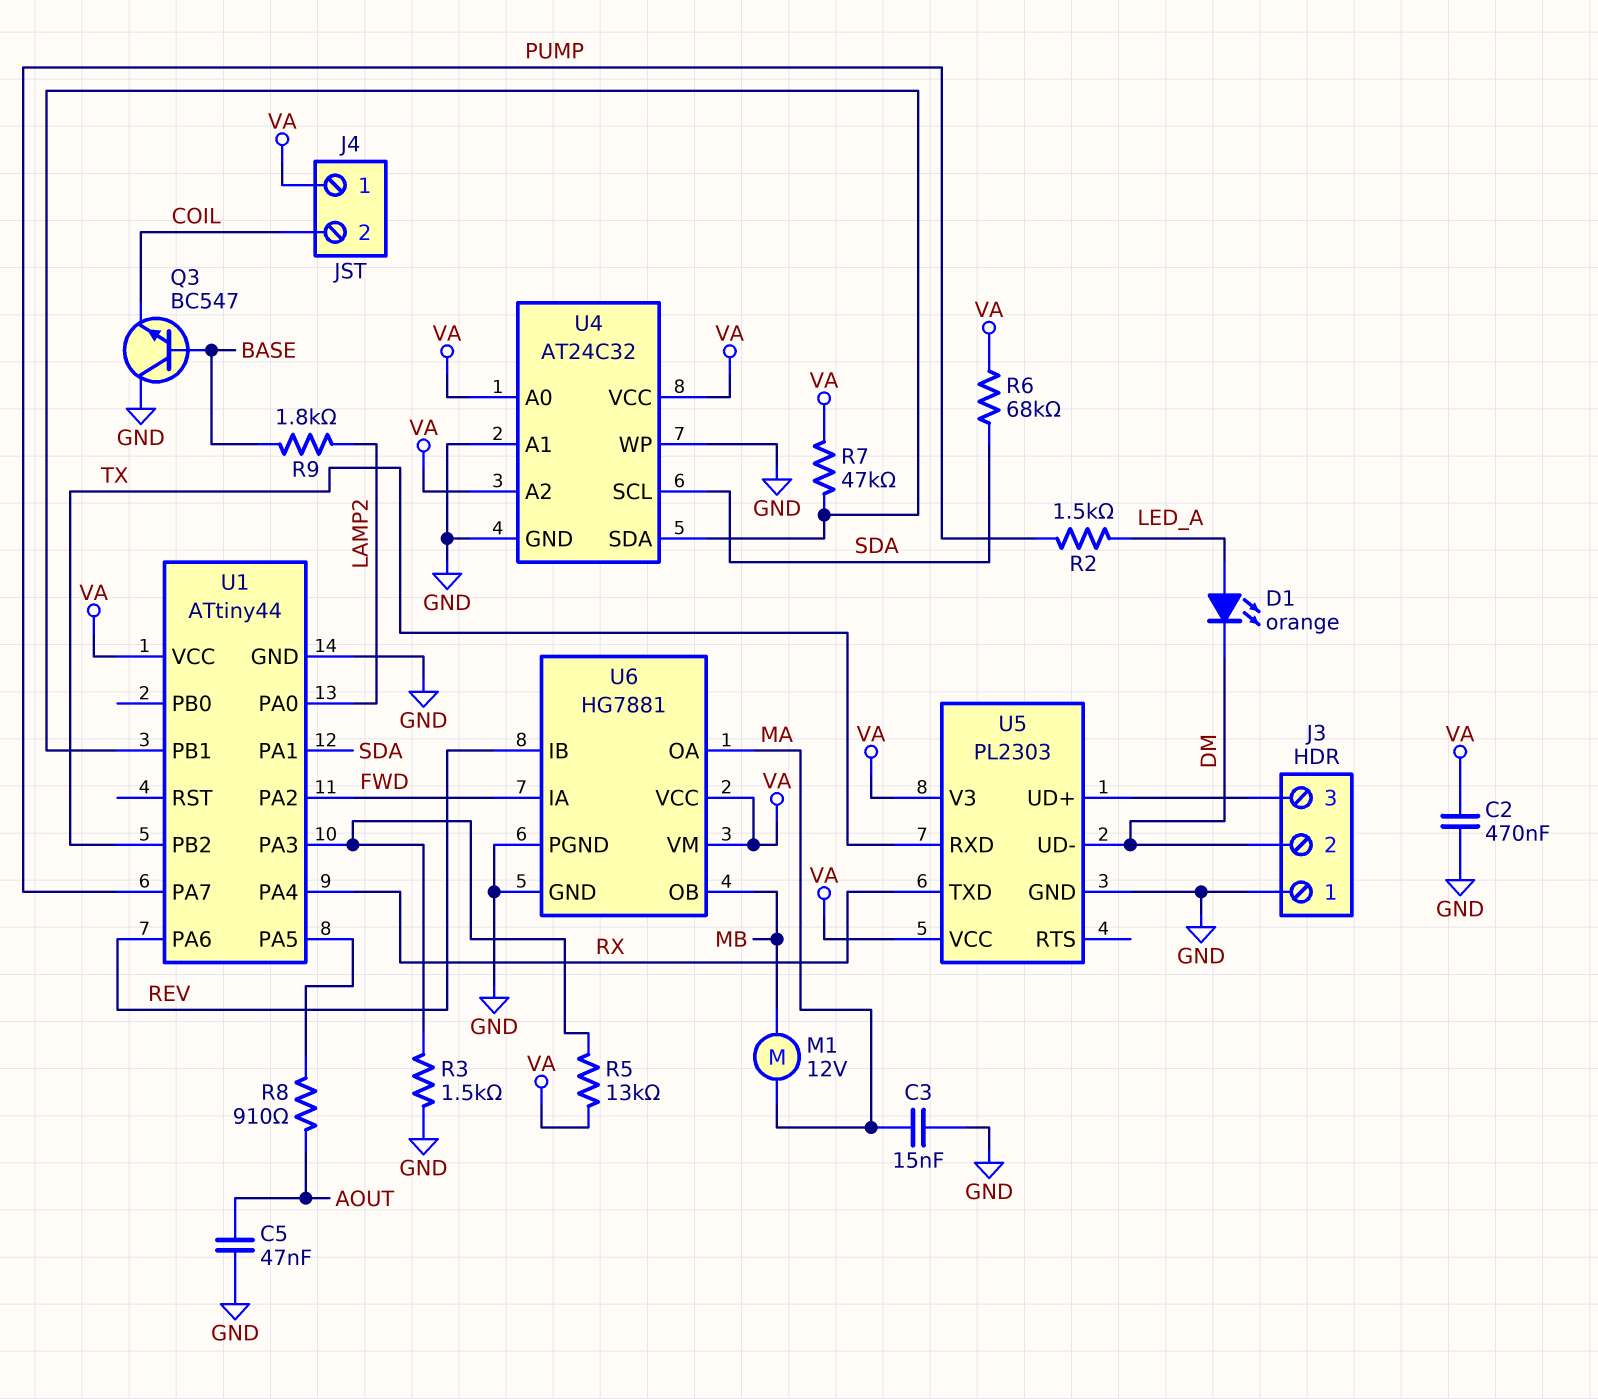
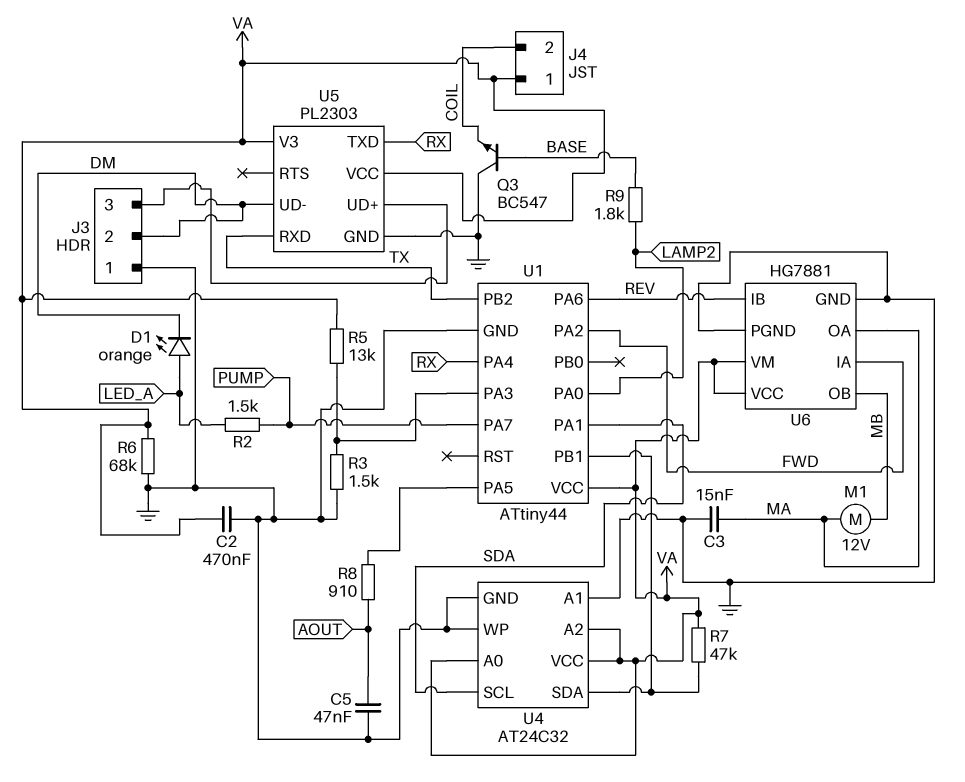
R6: 68k (SDA, VA) -> 68k (GND, VA)

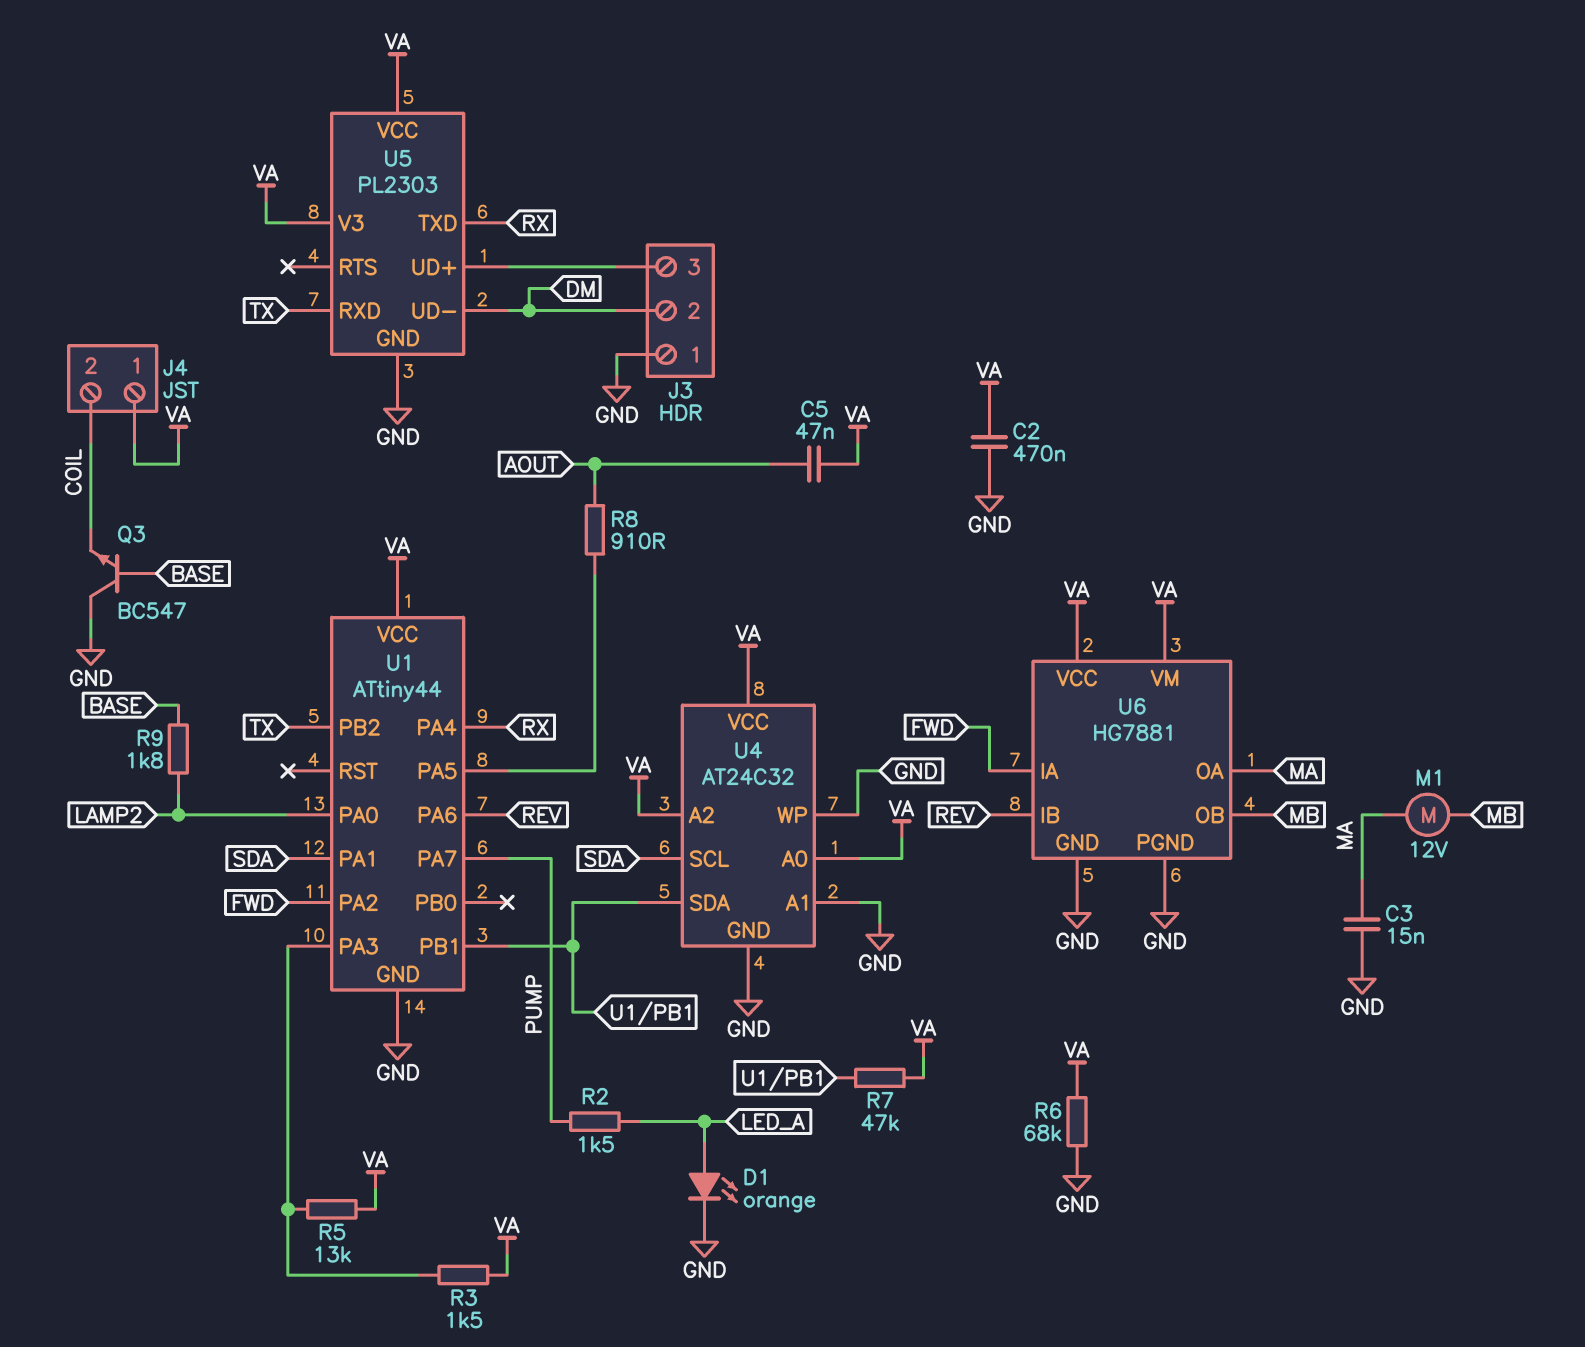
C5: 47nF (AOUT, GND) -> 47nF (AOUT, VA)
D1: LED orange (A LED_A, K DM) -> LED orange (A LED_A, K GND)
R3: 1.5k (GND, U1/PA3) -> 1.5k (U1/PA3, VA)

